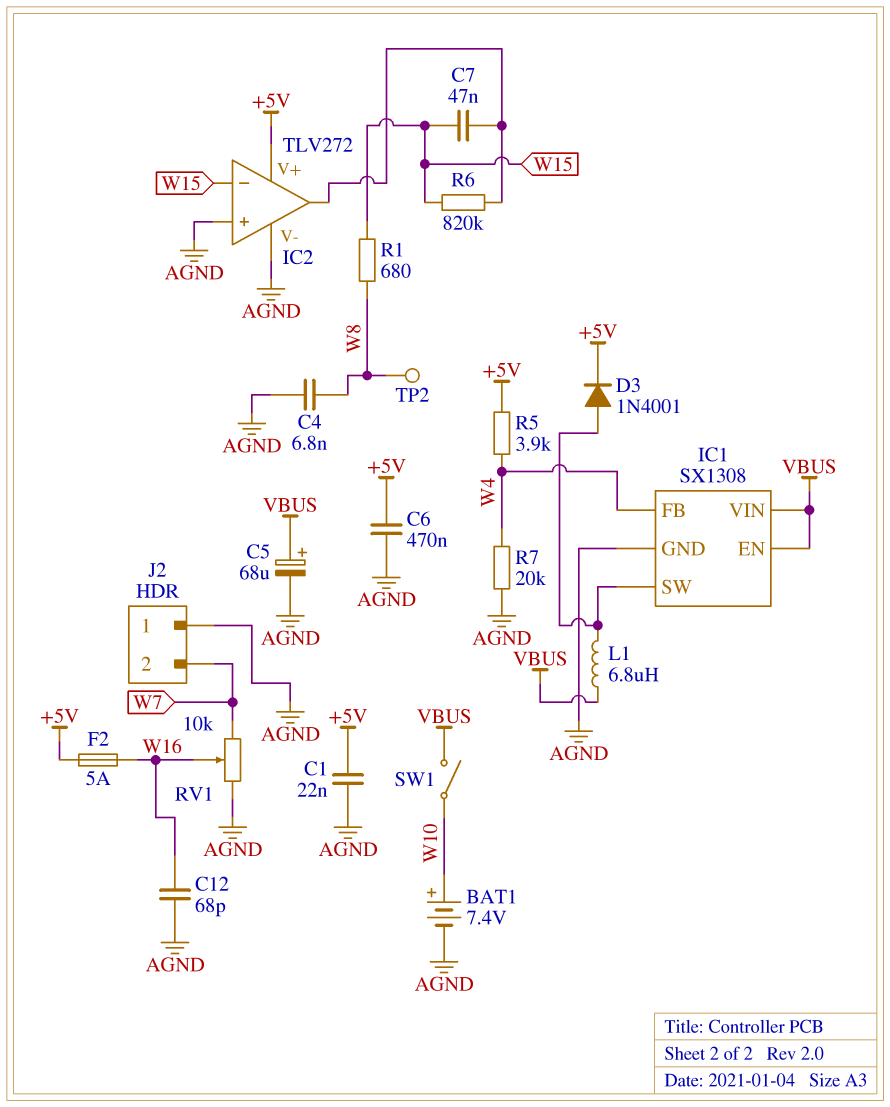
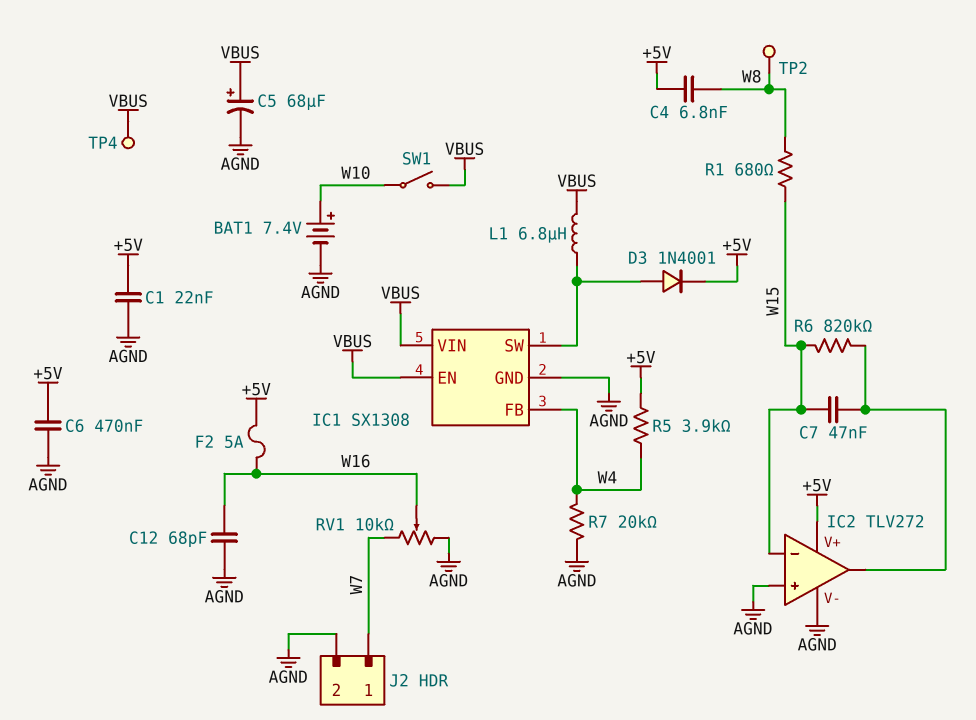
C4: 6.8nF (AGND, W8) -> 6.8nF (+5V, W8)
J2 pin 1: AGND -> W7
J2 pin 2: W7 -> AGND
TP4: none -> test point (VBUS)

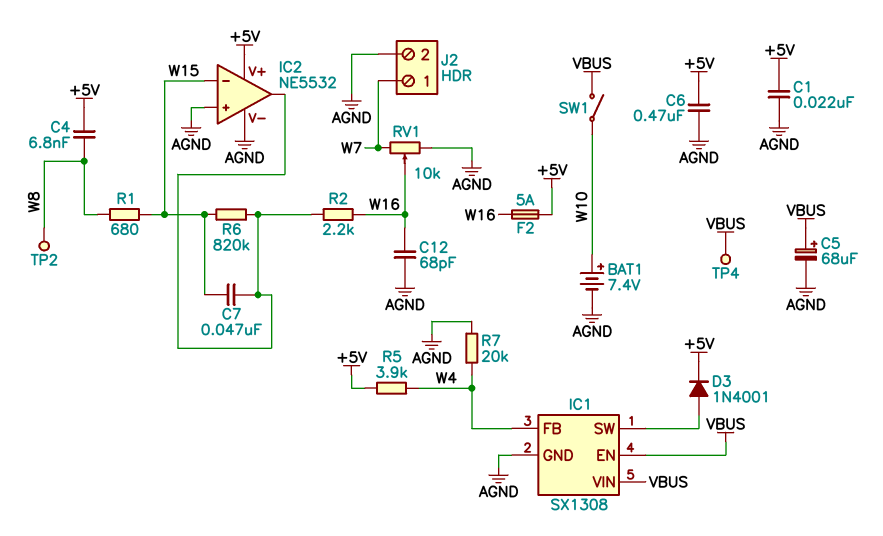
IC2: TLV272 -> NE5532
L1: 6.8uH (IC1/SW, VBUS) -> none
R2: none -> 2.2k (IC2/out, W16)

